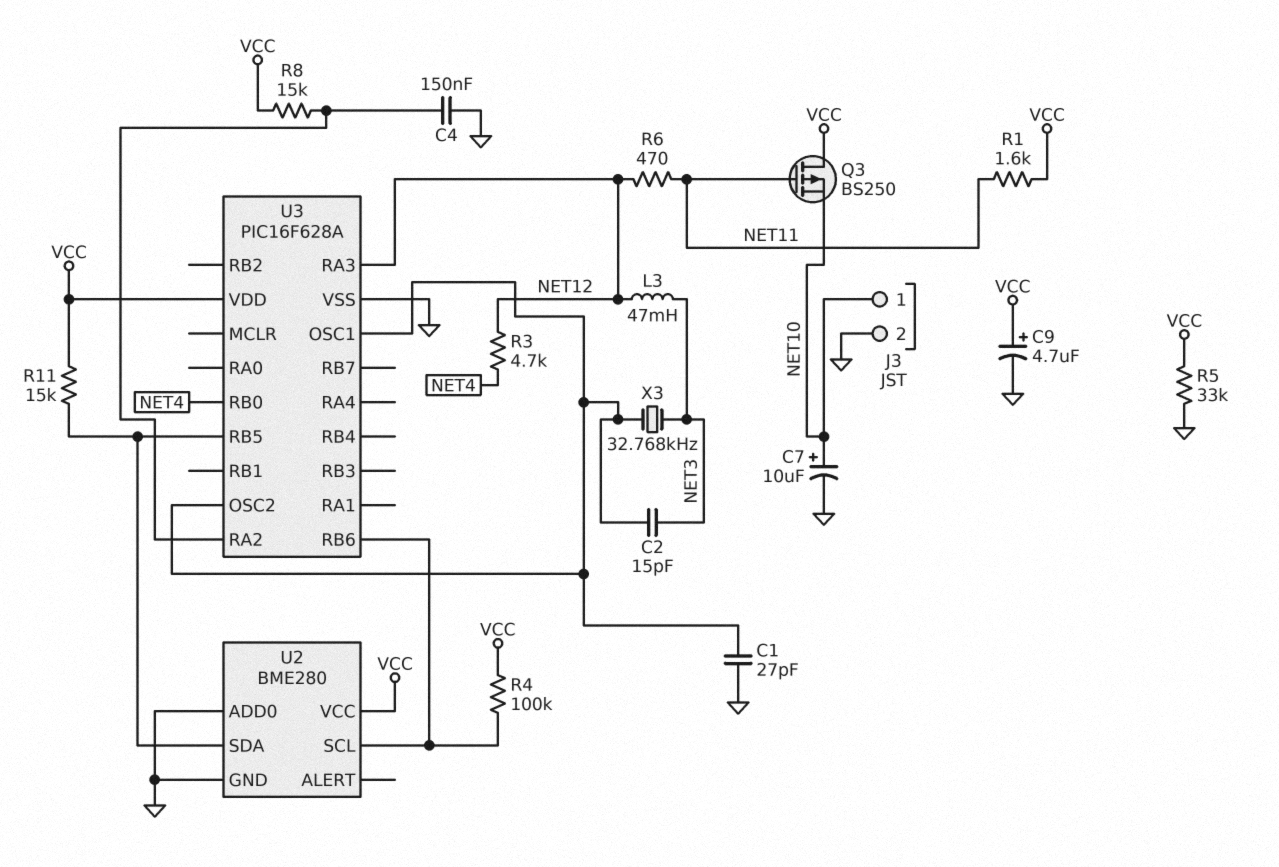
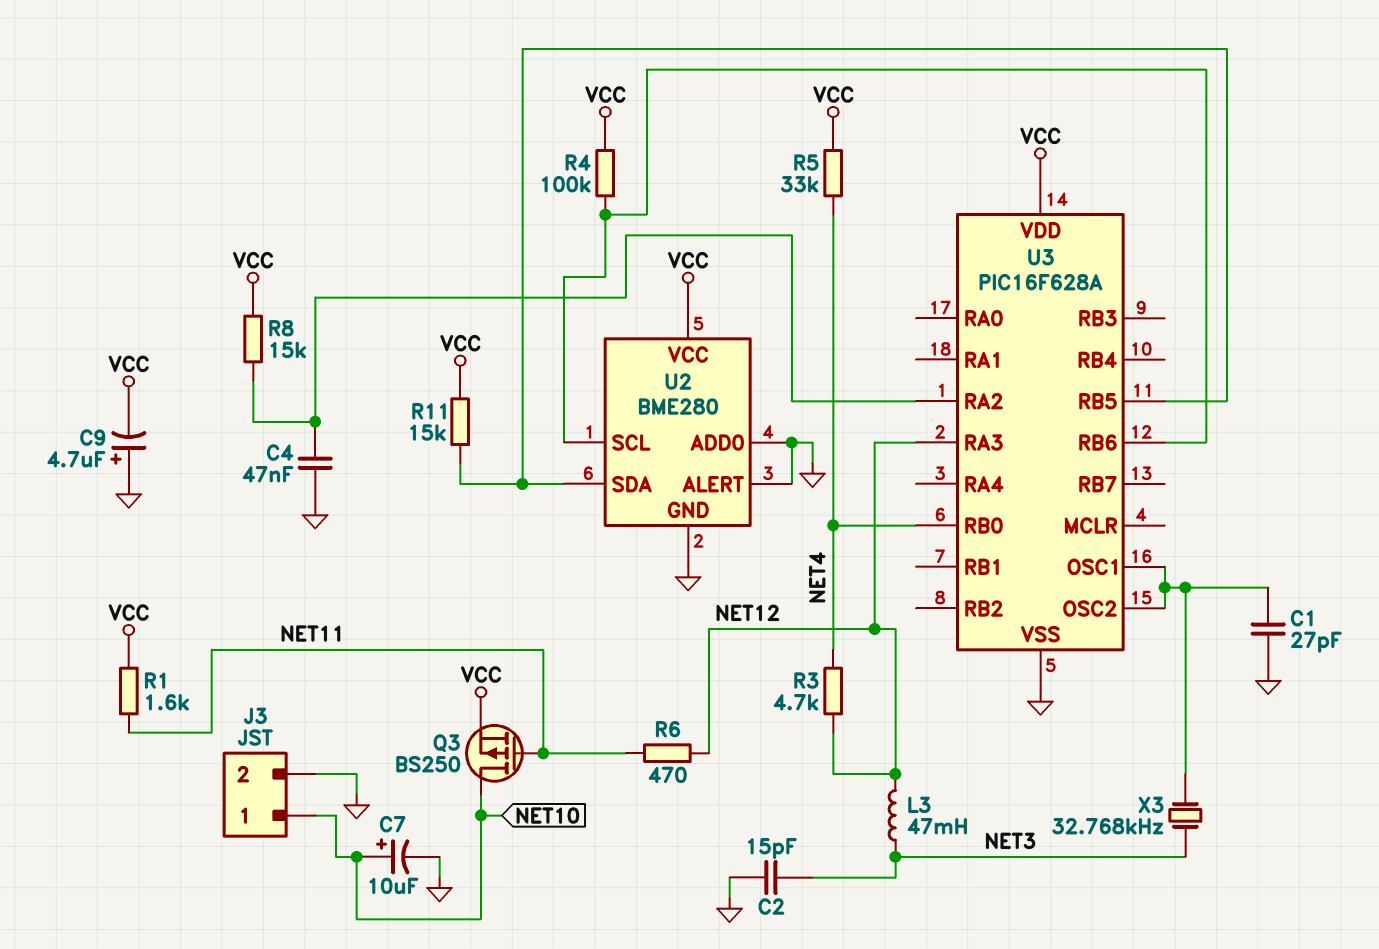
C2: 15pF (NET3, U3/OSC1) -> 15pF (GND, NET3)
C4: 150nF (GND, U3/RA2) -> 47nF (GND, U3/RA2)
C9: 4.7uF (plus VCC, minus GND) -> 4.7uF (plus GND, minus VCC)
Q3: PMOS BS250 (G NET11, D VCC, S NET10) -> PMOS BS250 (G NET11, D NET10, S VCC)
R5: 33k (GND, VCC) -> 33k (NET4, VCC)
U2 pin ALERT: none -> GND

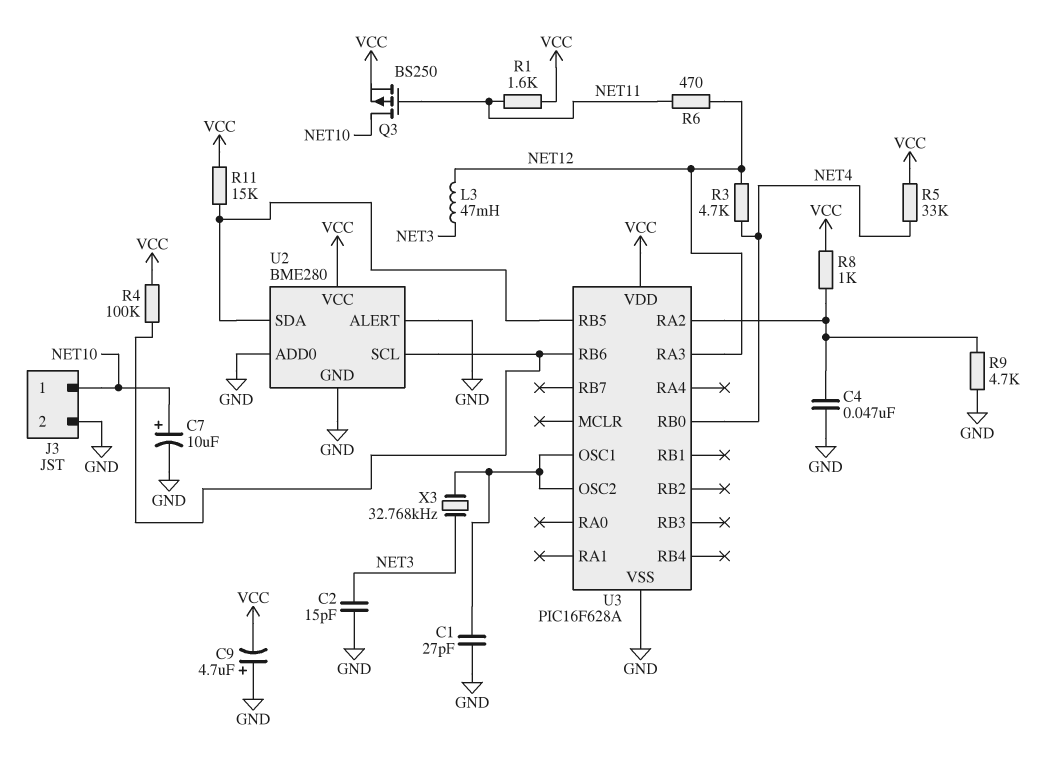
R8: 15k (U3/RA2, VCC) -> 1k (U3/RA2, VCC)
R9: none -> 4.7k (GND, U3/RA2)

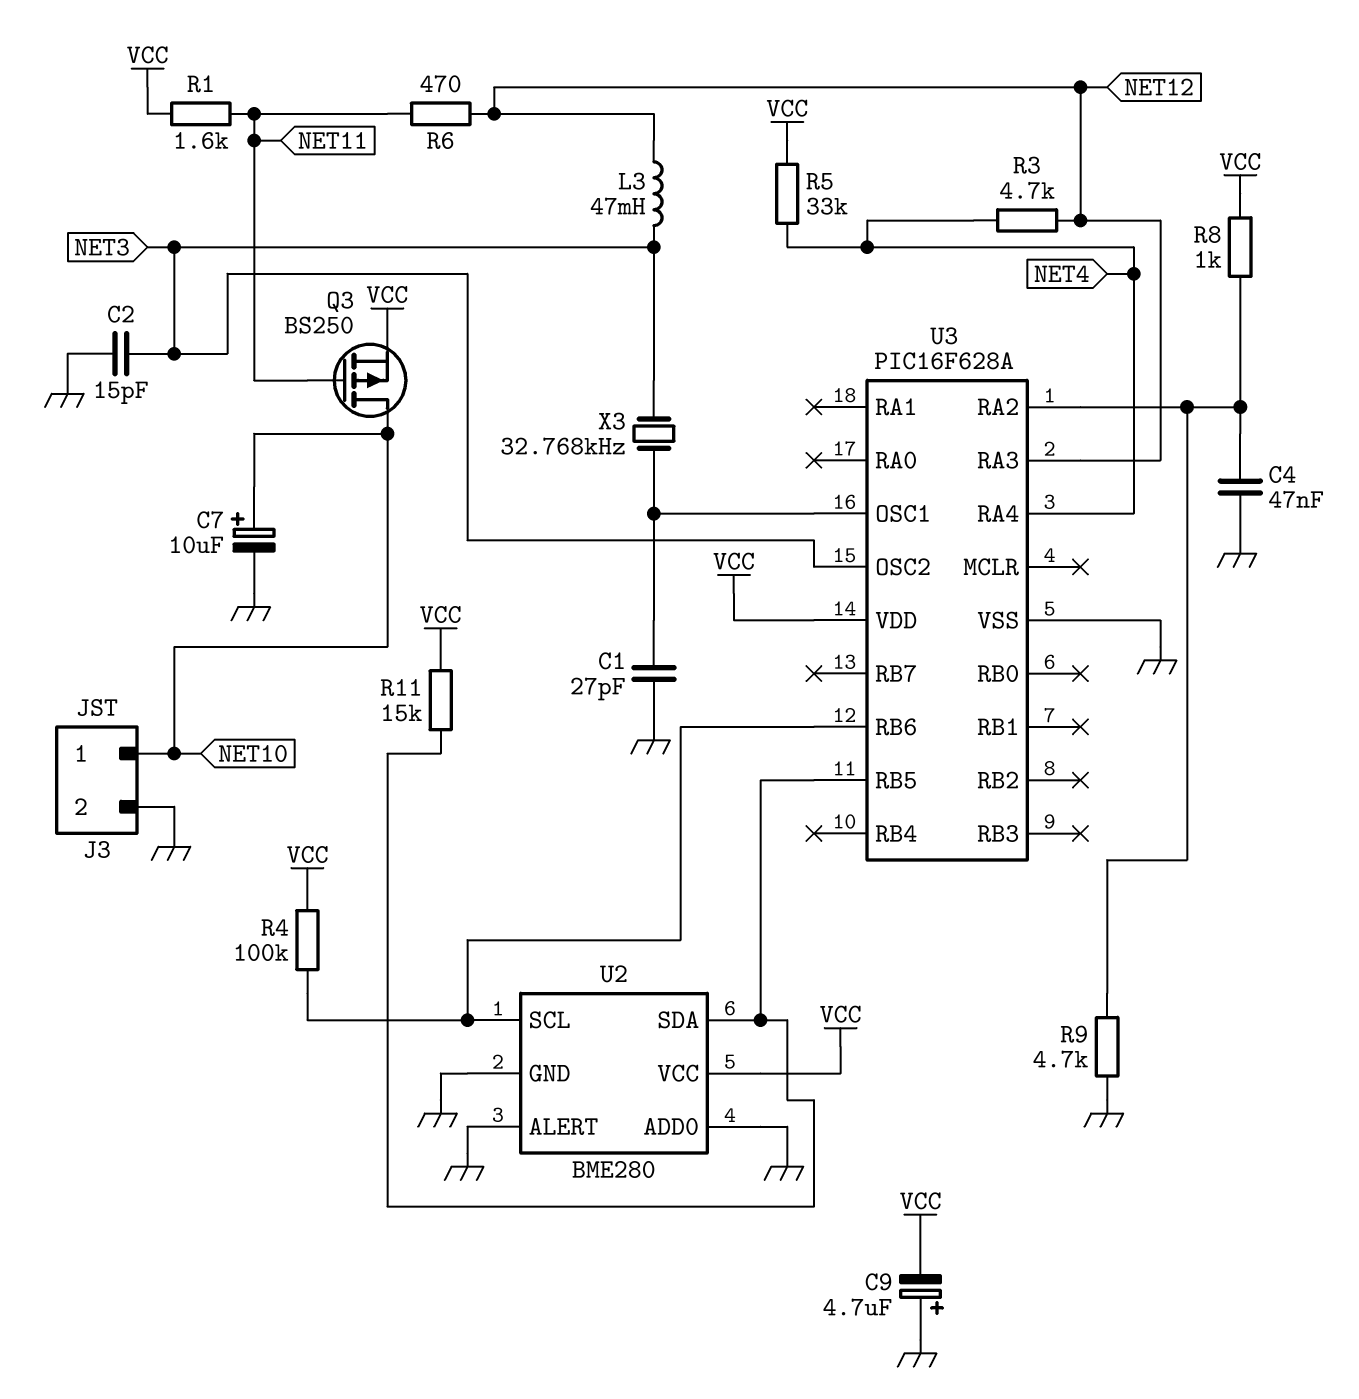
U3 pin OSC2: U3/OSC1 -> NET3
U3 pin RA4: none -> NET4
U3 pin RB0: NET4 -> none

